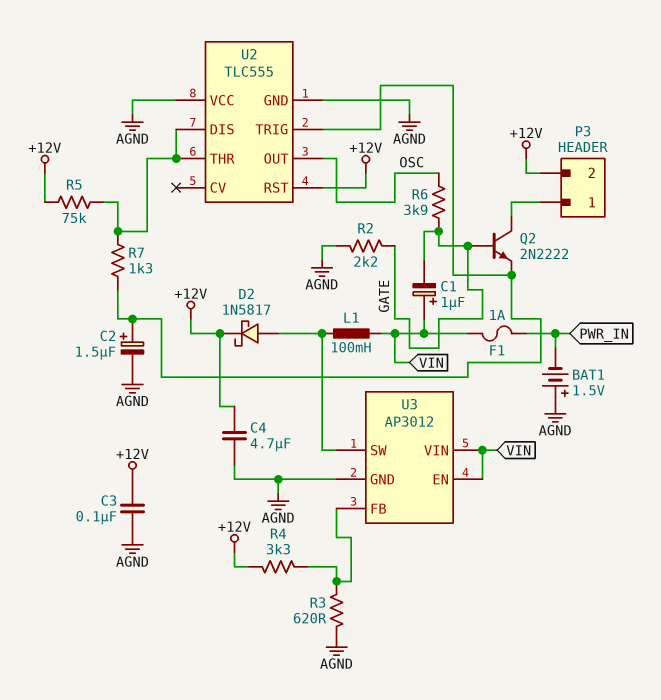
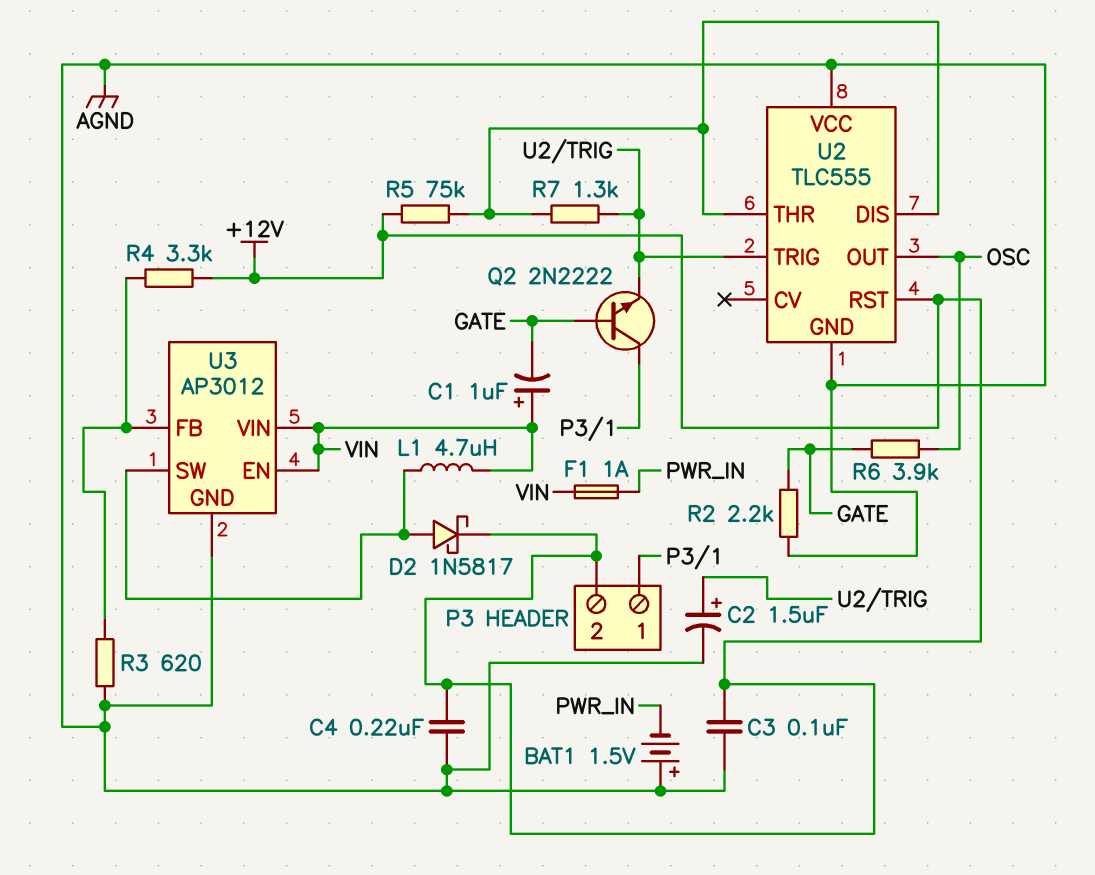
C4: 4.7uF (+12V, AGND) -> 220nF (+12V, AGND)
L1: 100mH (U3/SW, VIN) -> 4.7uH (U3/SW, VIN)

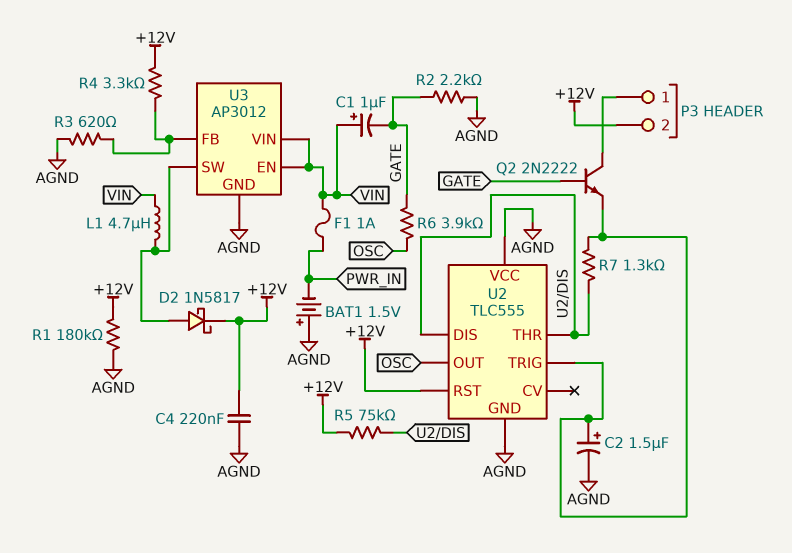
C3: 100nF (+12V, AGND) -> none
R1: none -> 180k (+12V, AGND)

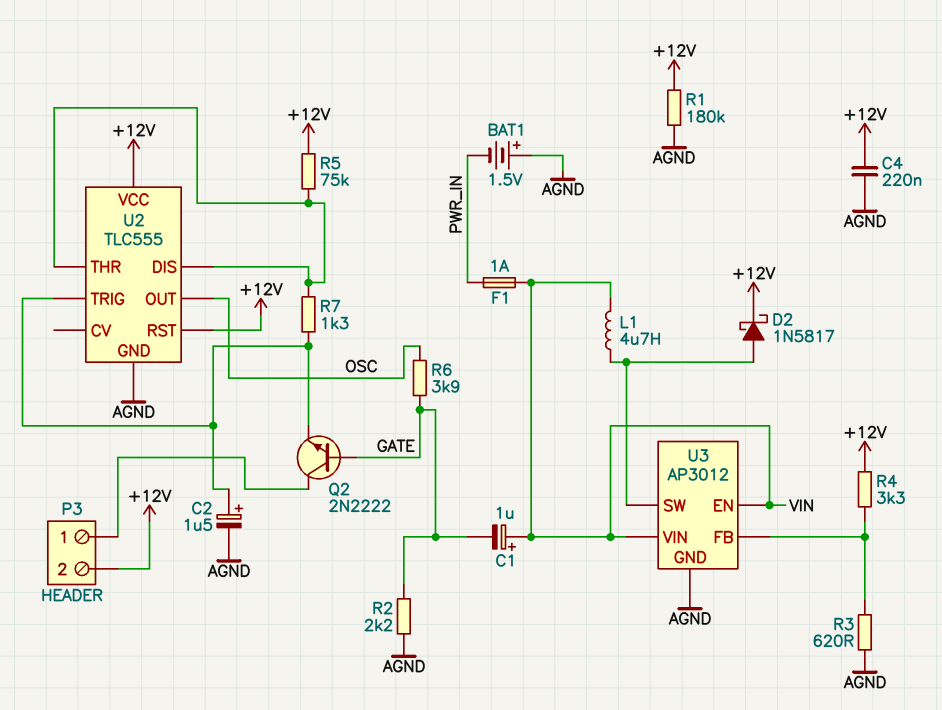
U2 pin VCC: AGND -> +12V

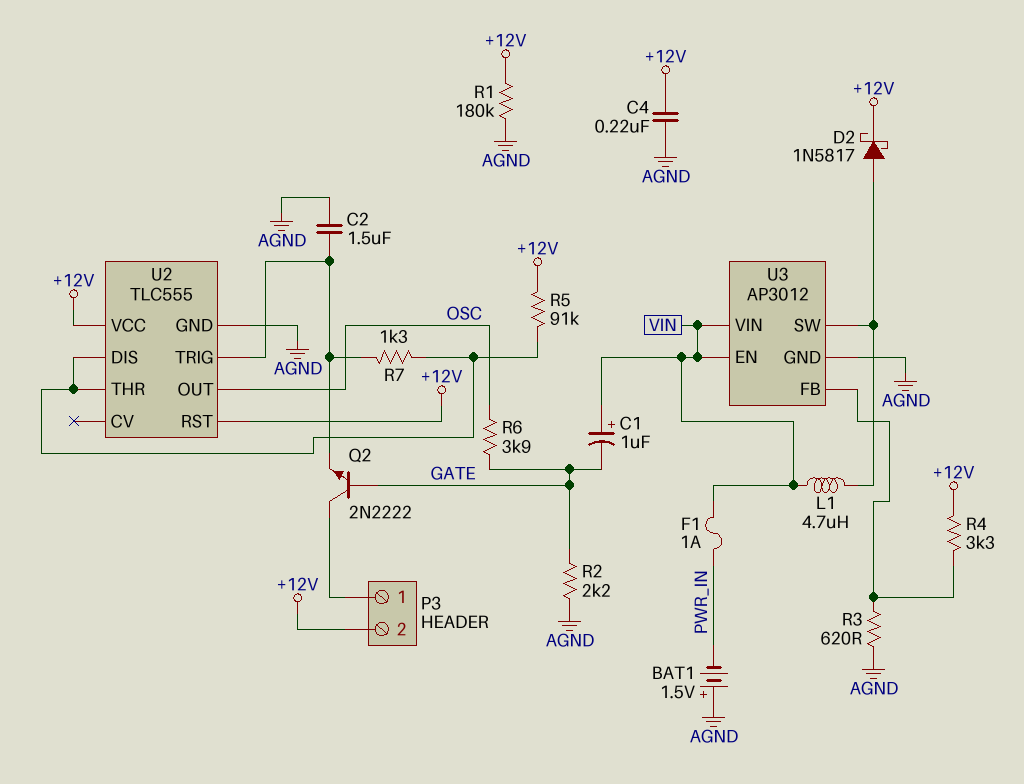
C2: 1.5uF (plus U2/TRIG, minus AGND) -> 1.5uF (AGND, U2/TRIG)
R5: 75k (+12V, U2/DIS) -> 91k (+12V, U2/DIS)

